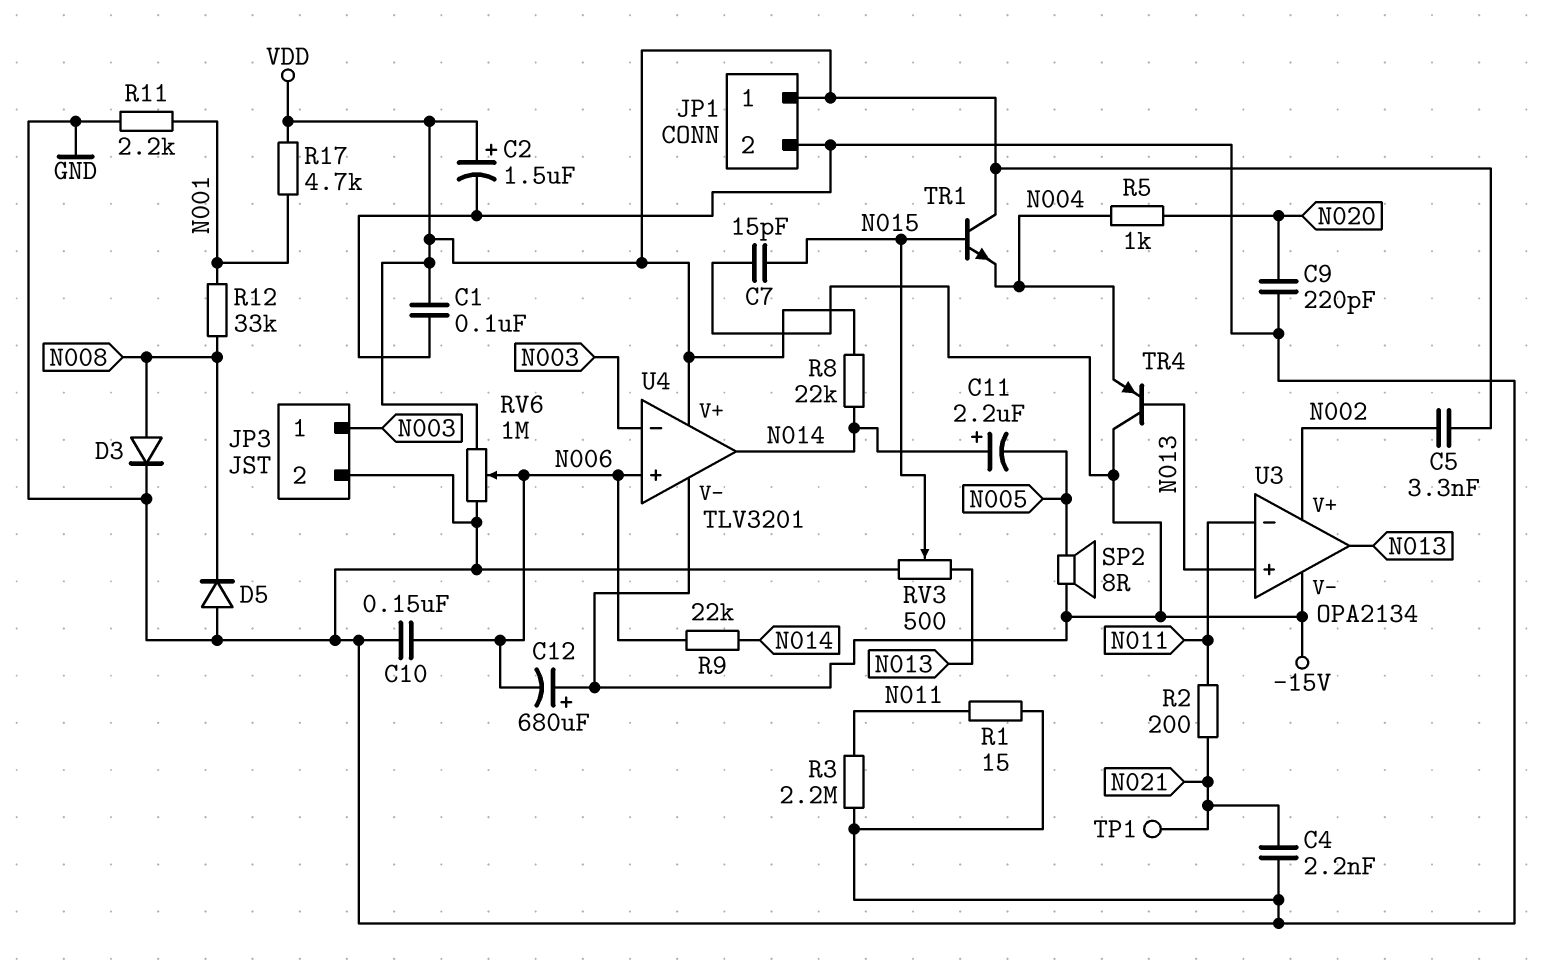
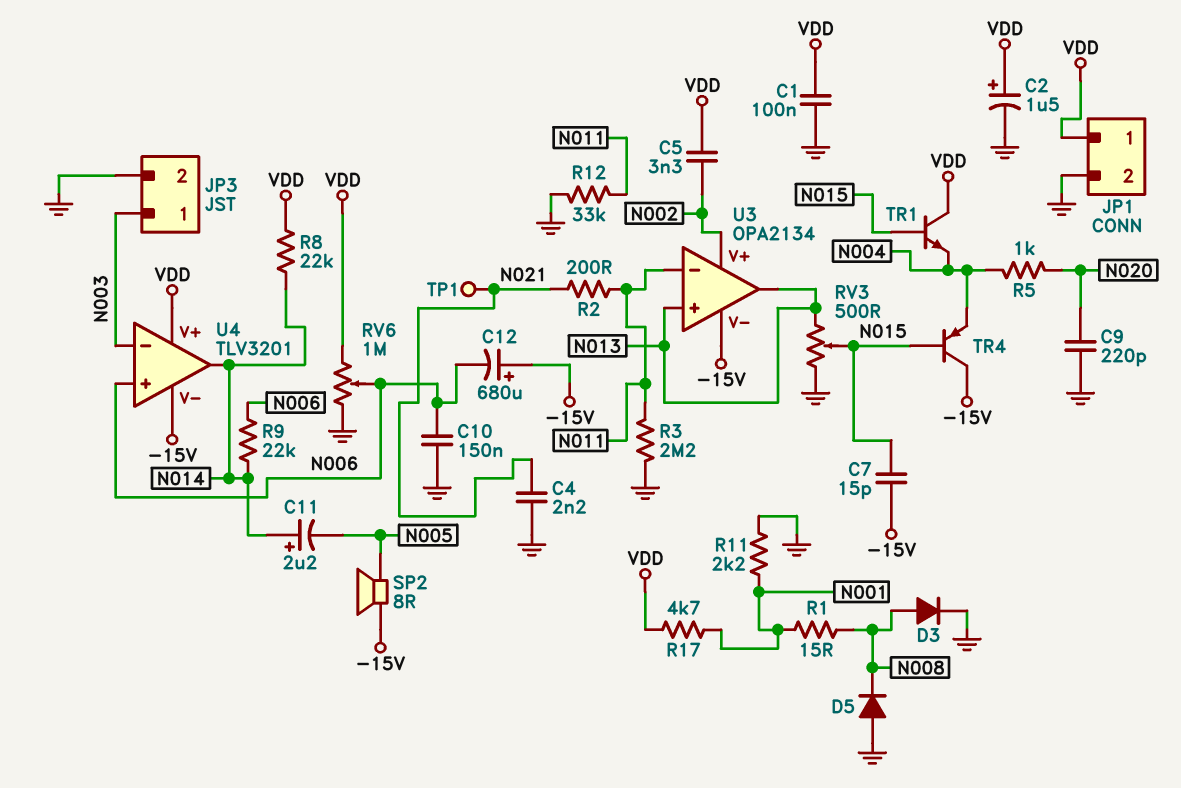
R1: 15 (GND, N011) -> 15 (N001, N008)
R12: 33k (N001, N008) -> 33k (GND, N011)
TR4: PNP (B N013, C -15V, E N004) -> PNP (B N015, C -15V, E N004)

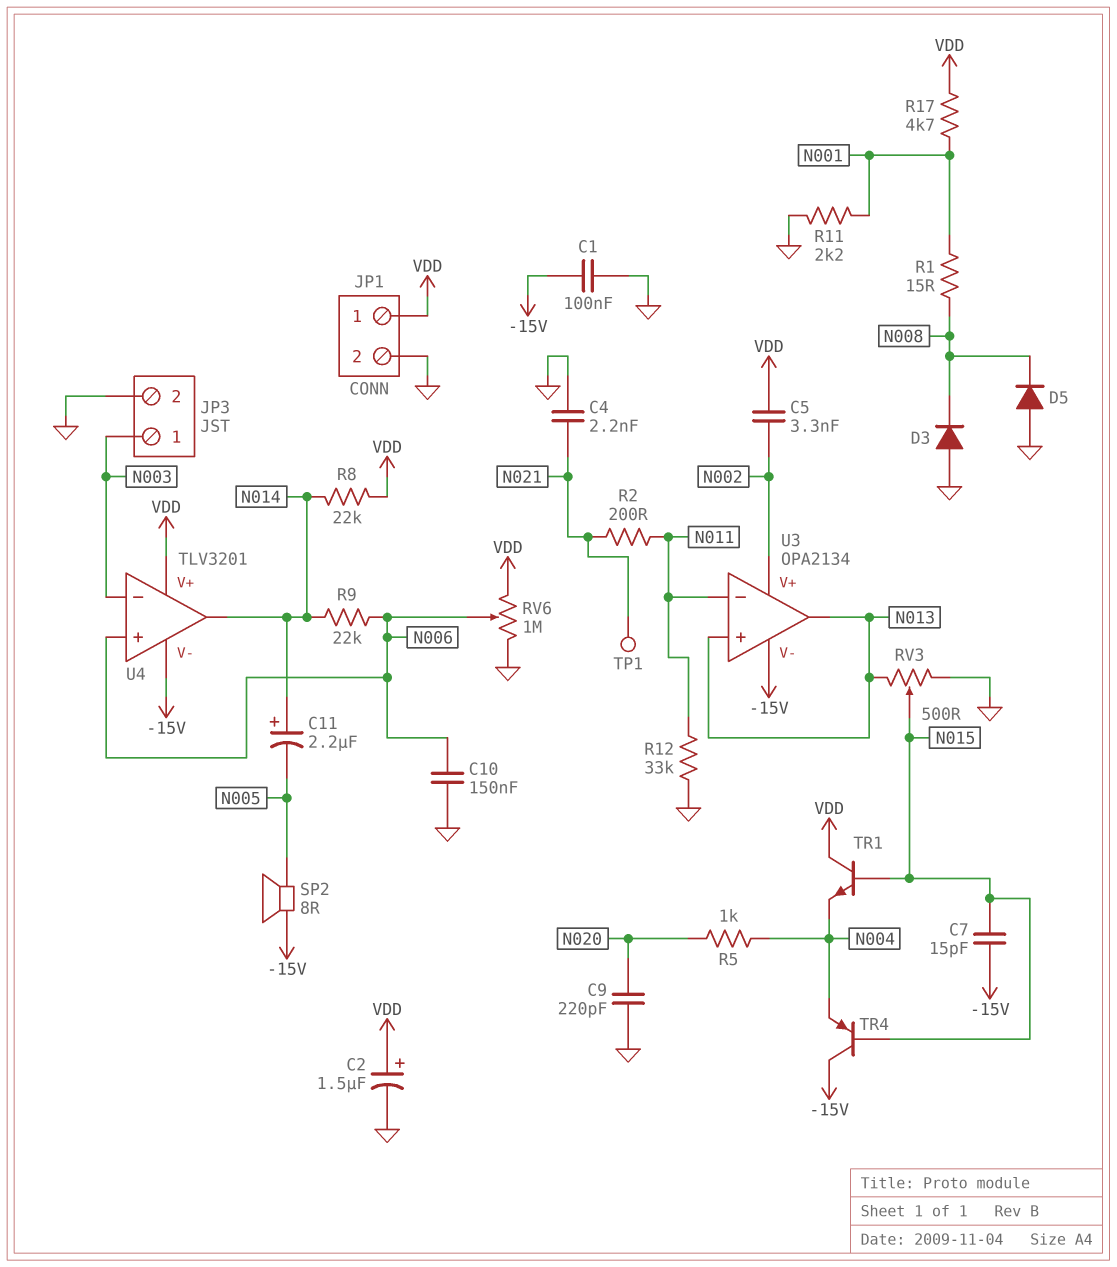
C1: 100nF (GND, VDD) -> 100nF (-15V, GND)
C12: 680uF (plus -15V, minus N006) -> none
D3: diode (A N008, K GND) -> diode (A GND, K N008)
R3: 2.2M (GND, N011) -> none

